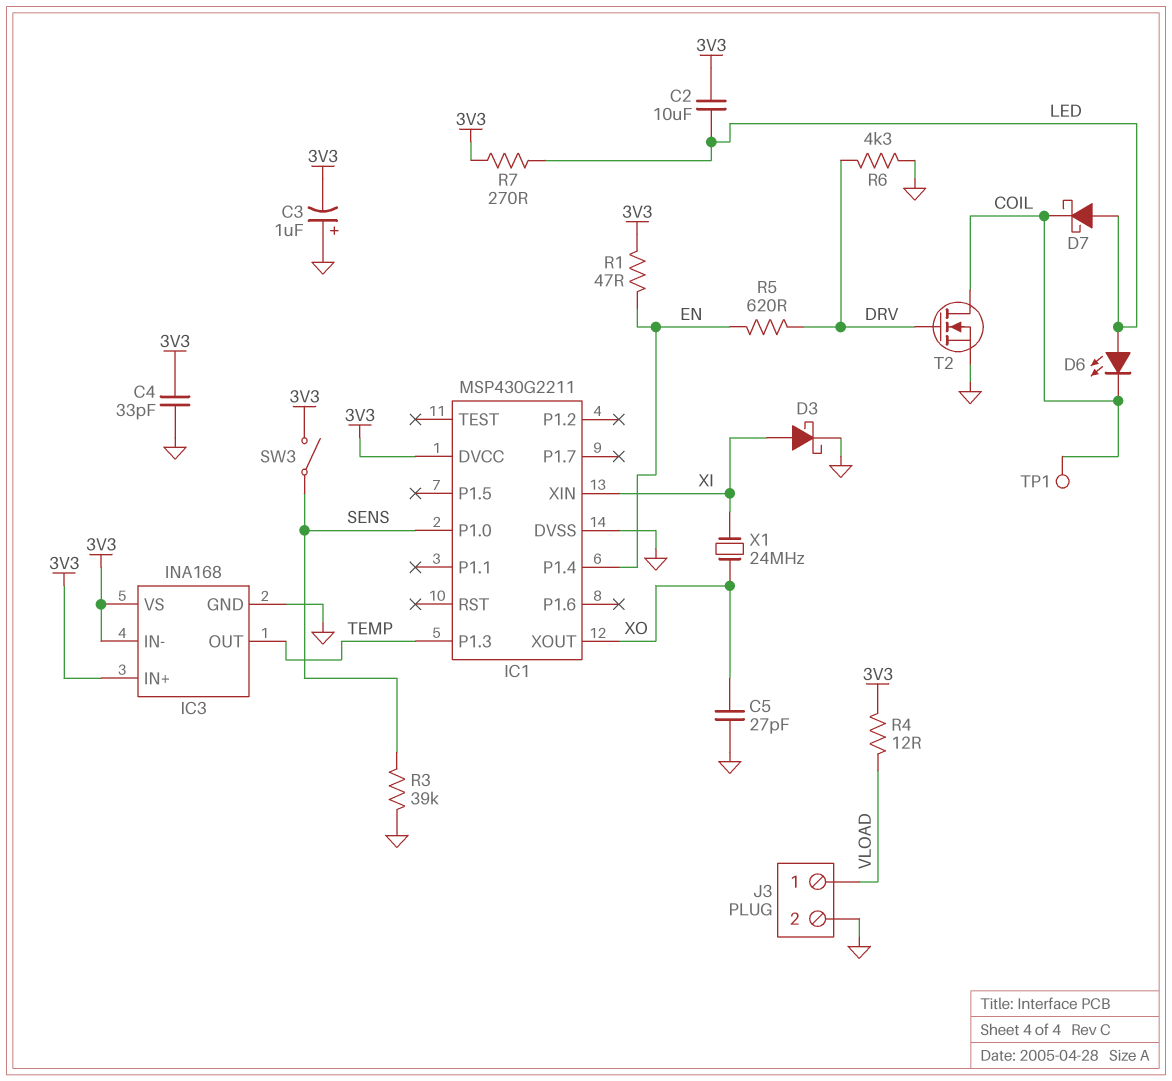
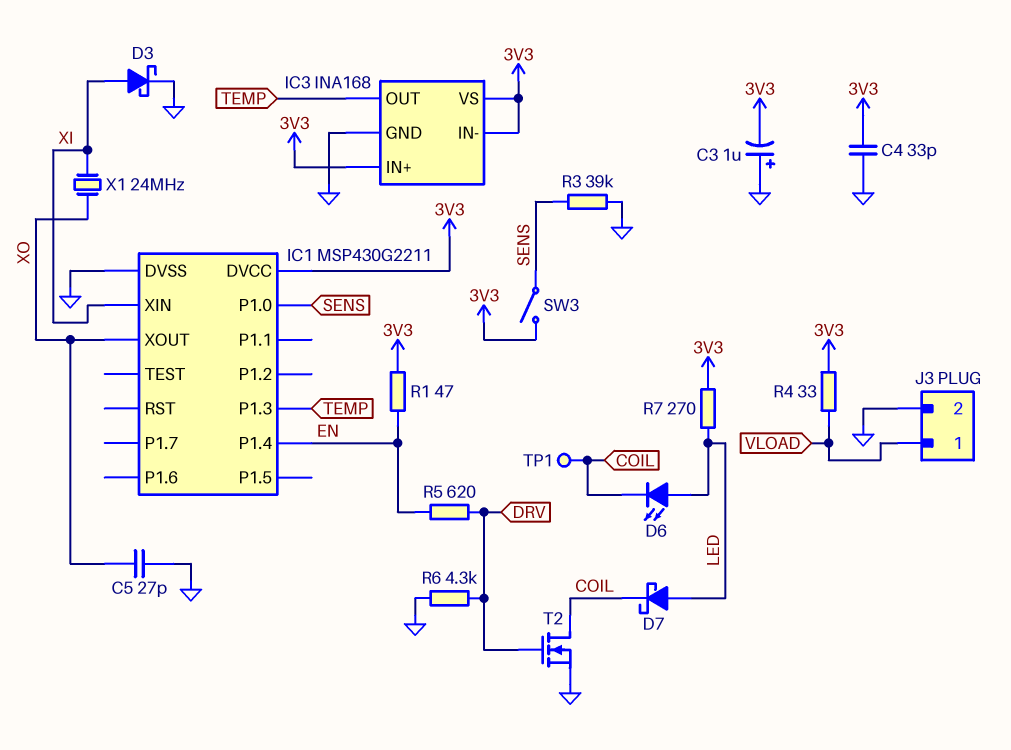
C2: 10uF (3V3, LED) -> none
R4: 12 (3V3, VLOAD) -> 33 (3V3, VLOAD)

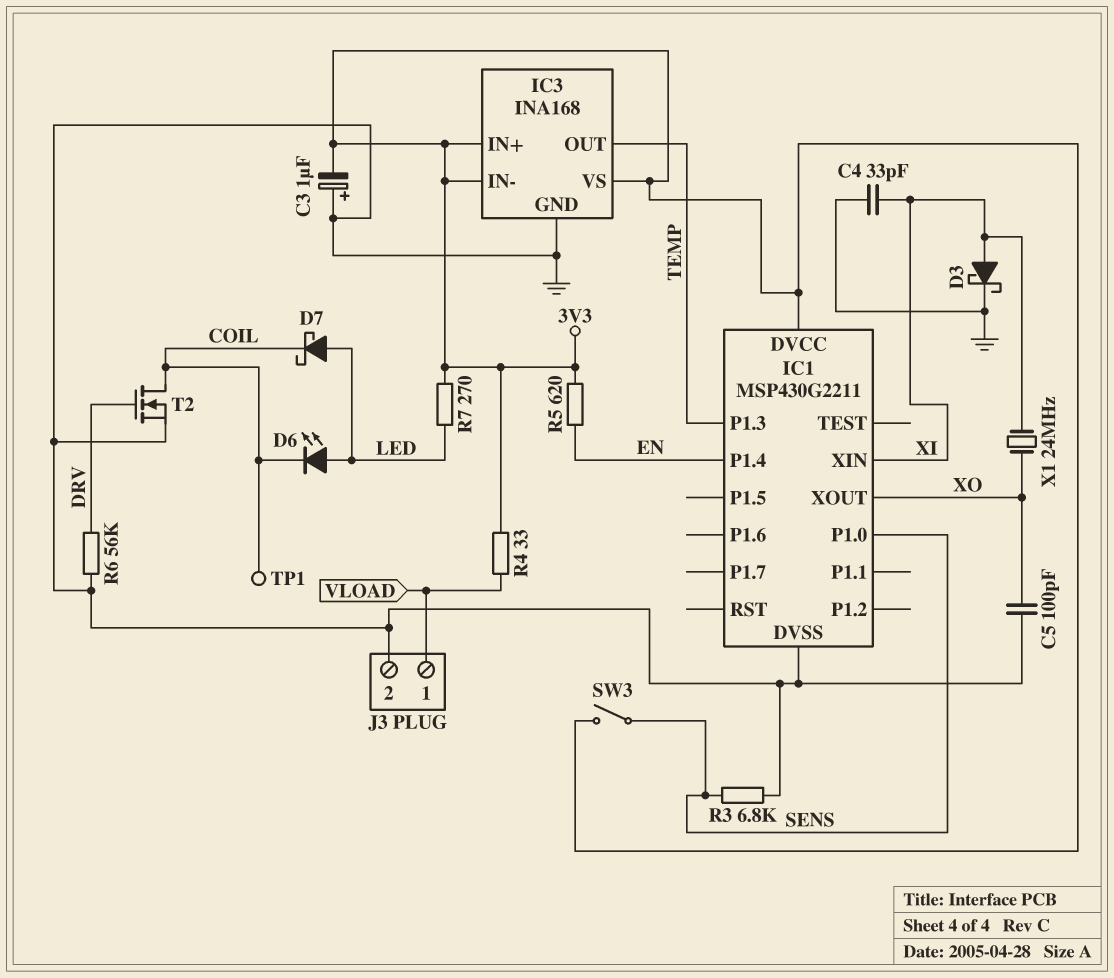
C4: 33pF (3V3, GND) -> 33pF (GND, XI)
C5: 27pF (GND, XO) -> 100pF (GND, XO)
R1: 47 (3V3, EN) -> none
R3: 39k (GND, SENS) -> 6.8k (GND, SENS)
R5: 620 (DRV, EN) -> 620 (3V3, EN)
R6: 4.3k (DRV, GND) -> 56k (DRV, GND)

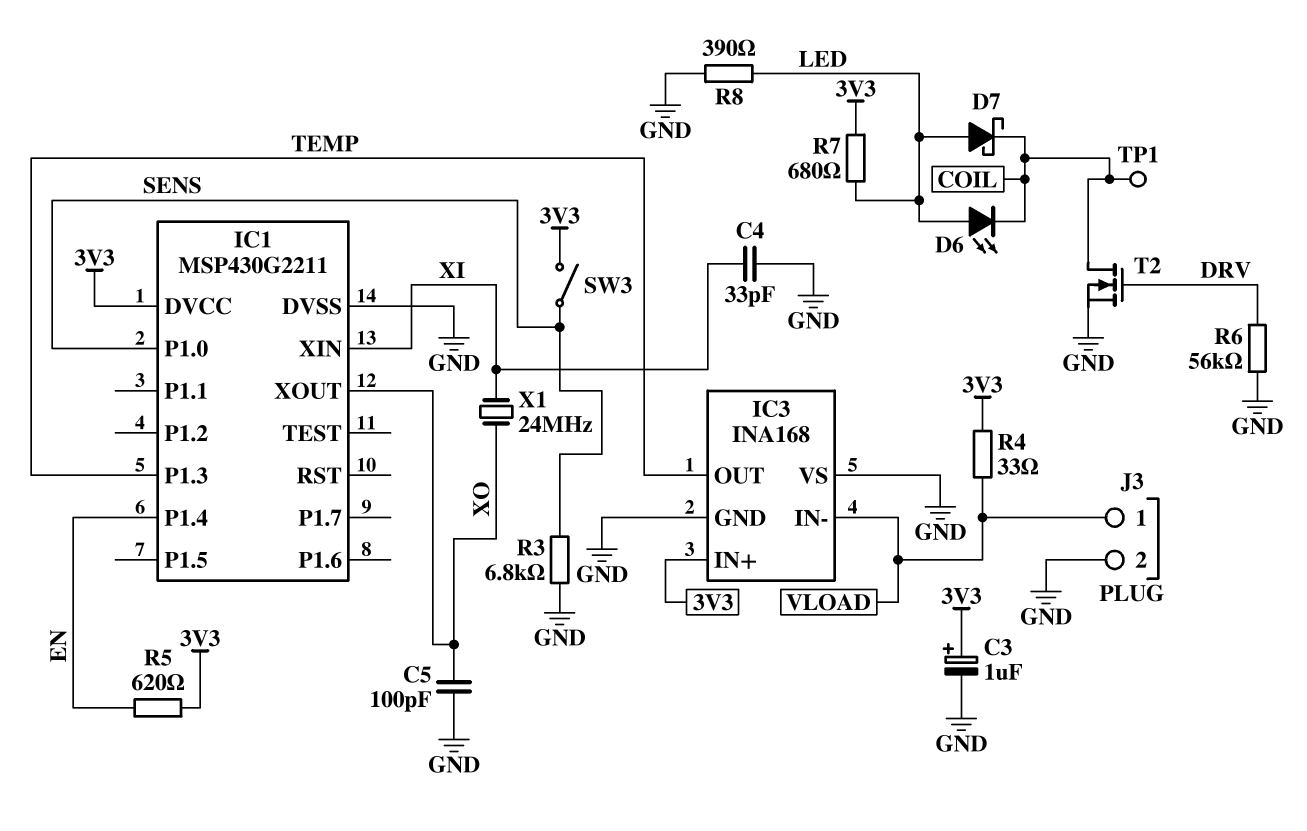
C3: 1uF (plus GND, minus 3V3) -> 1uF (plus 3V3, minus GND)
D3: schottky (A XI, K GND) -> none
IC3 pin IN-: 3V3 -> VLOAD
IC3 pin VS: 3V3 -> GND
R7: 270 (3V3, LED) -> 680 (3V3, LED)
R8: none -> 390 (GND, LED)

